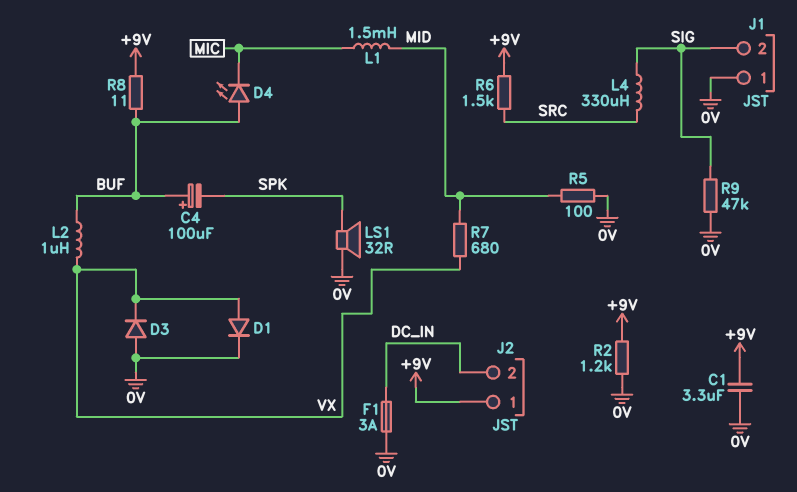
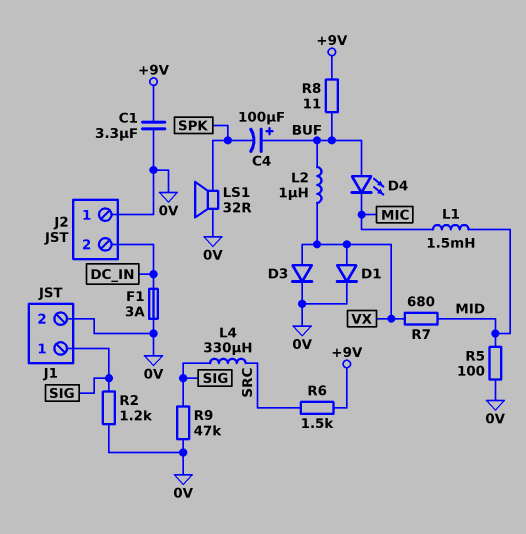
D3: diode (A 0V, K VX) -> diode (A VX, K 0V)
J1 pin 1: 0V -> SIG
J1 pin 2: SIG -> 0V
J2 pin 1: +9V -> 0V
R2: 1.2k (+9V, 0V) -> 1.2k (0V, SIG)

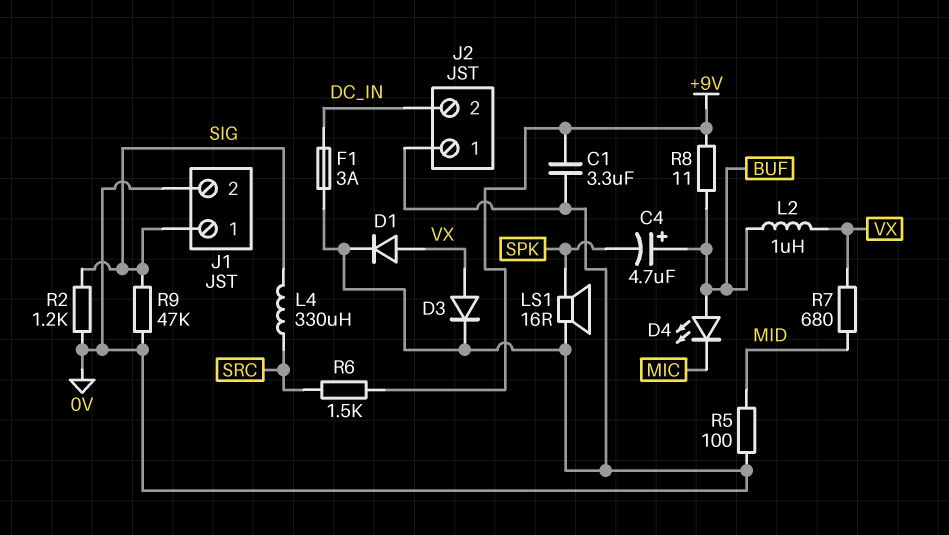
C4: 100uF (plus BUF, minus SPK) -> 4.7uF (plus BUF, minus SPK)
L1: 1.5mH (MIC, MID) -> none
LS1: speaker 32R (0V, SPK) -> speaker 16R (0V, SPK)

